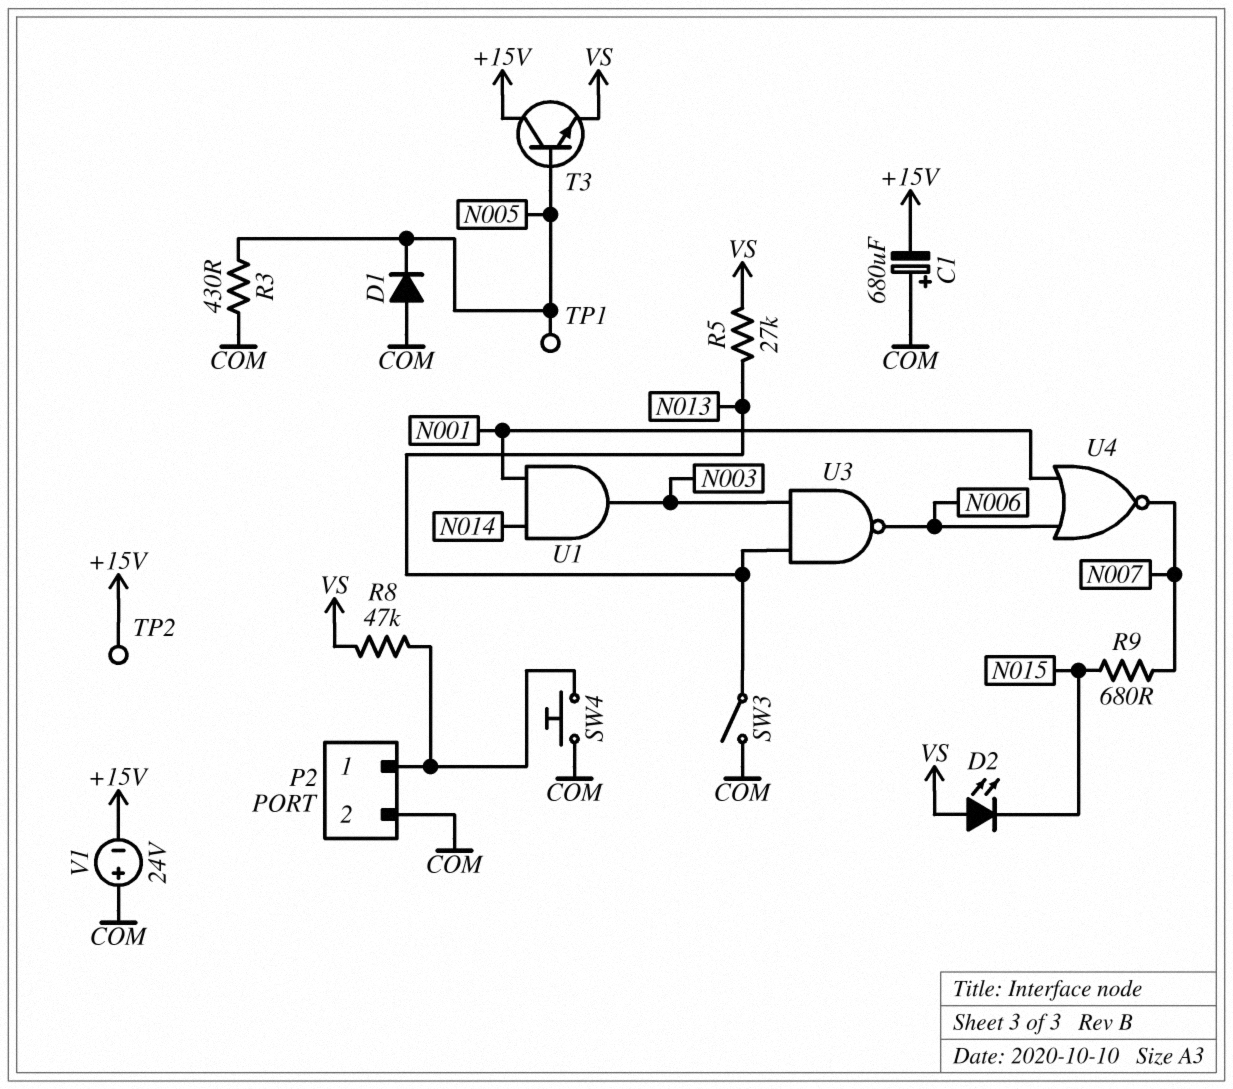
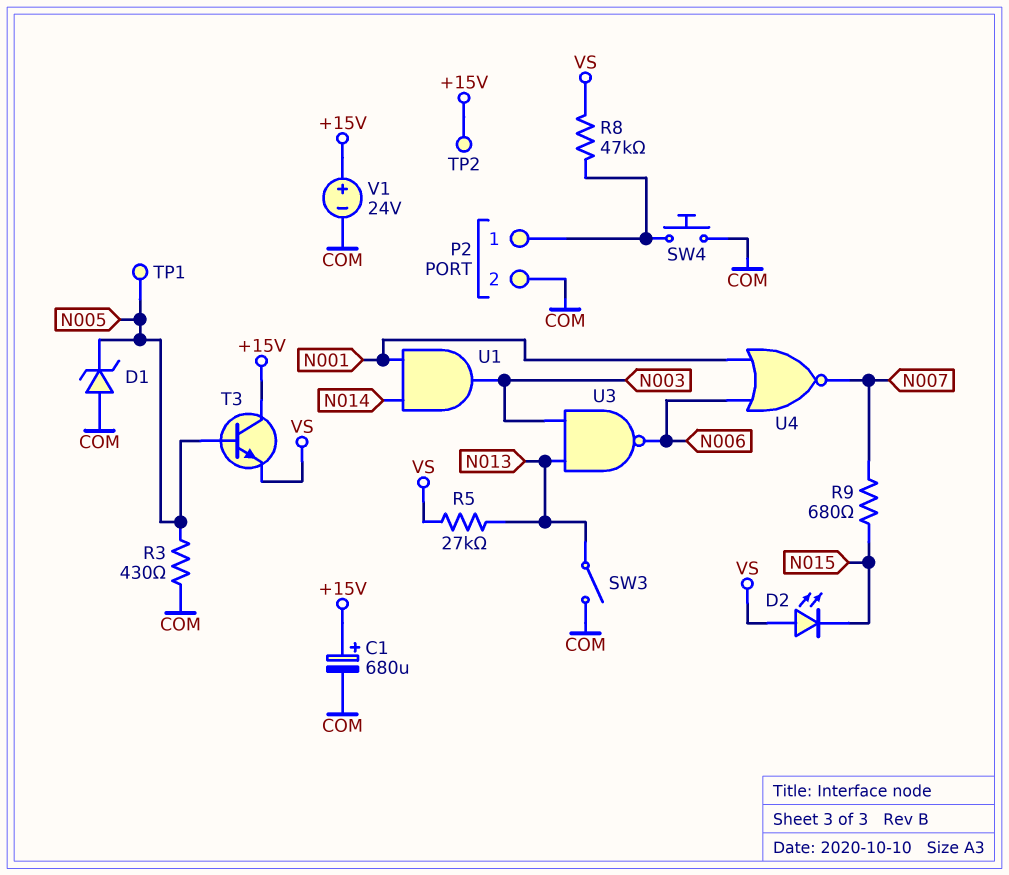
C1: 680uF (plus COM, minus +15V) -> 680uF (plus +15V, minus COM)
D1: diode (A COM, K N005) -> zener (A COM, K N005)
V1: 24V (plus COM, minus +15V) -> 24V (plus +15V, minus COM)

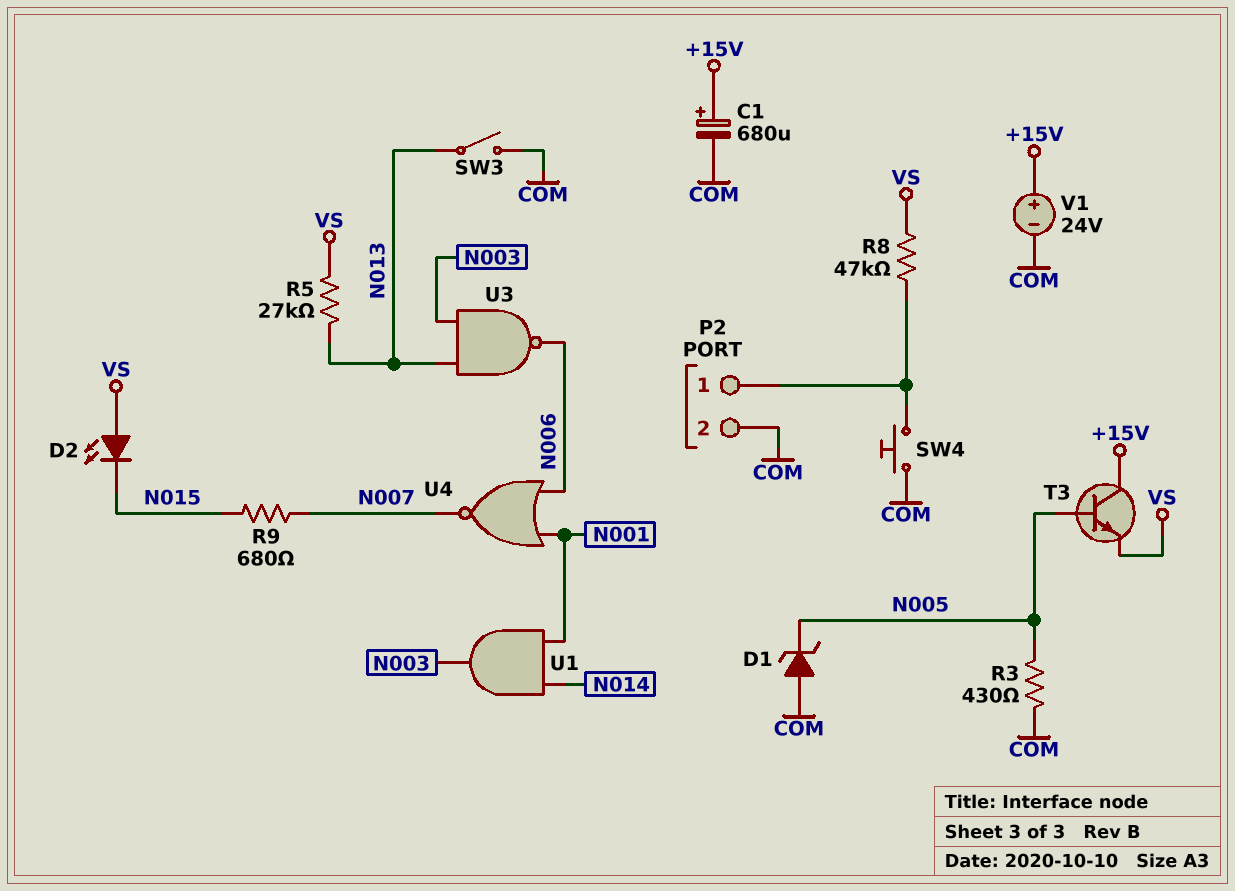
TP1: test point (N005) -> none
TP2: test point (+15V) -> none

